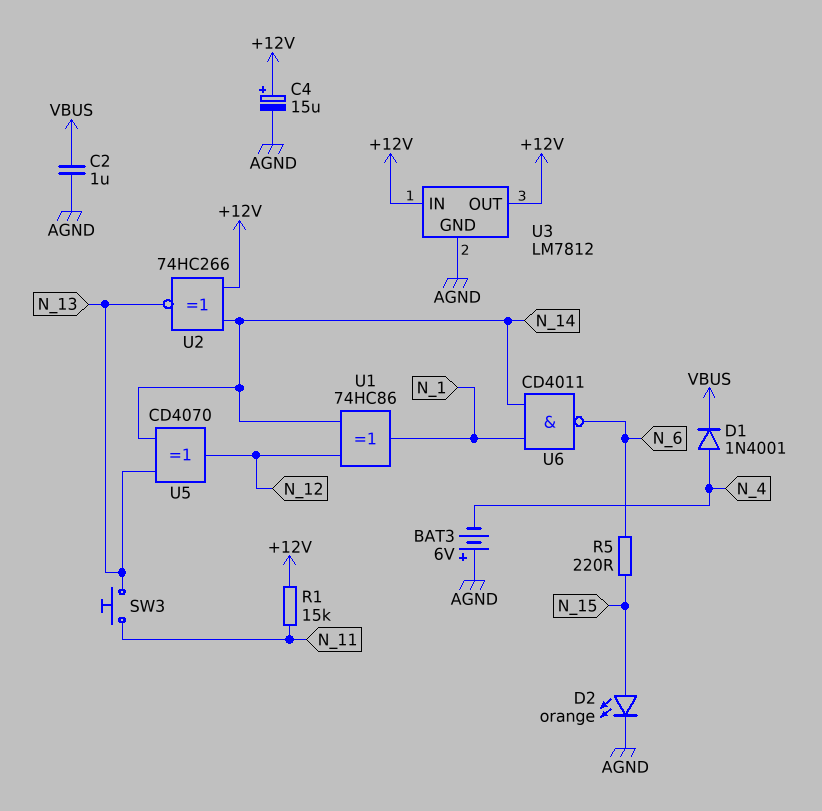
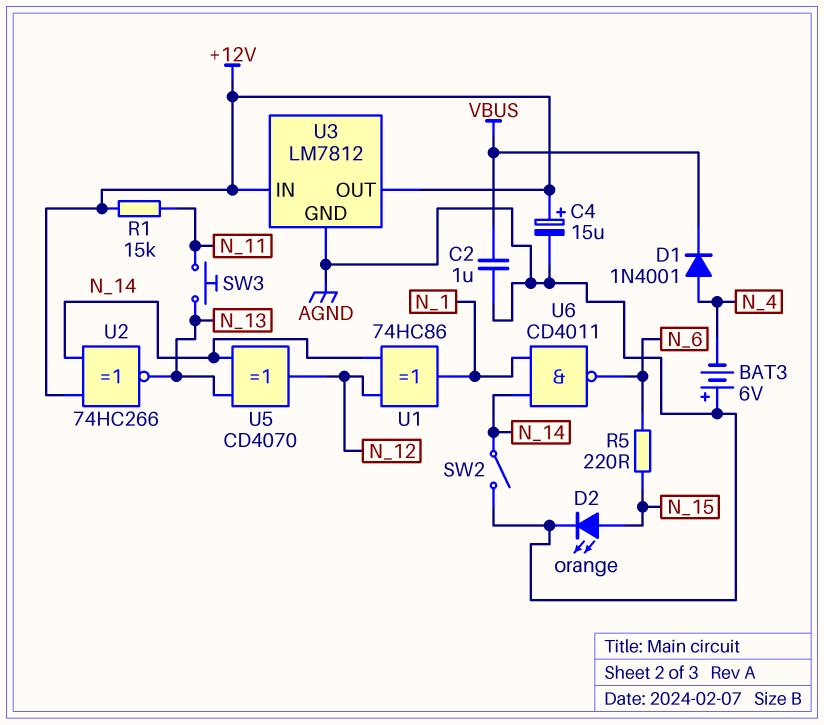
SW2: none -> switch (AGND, N_14)

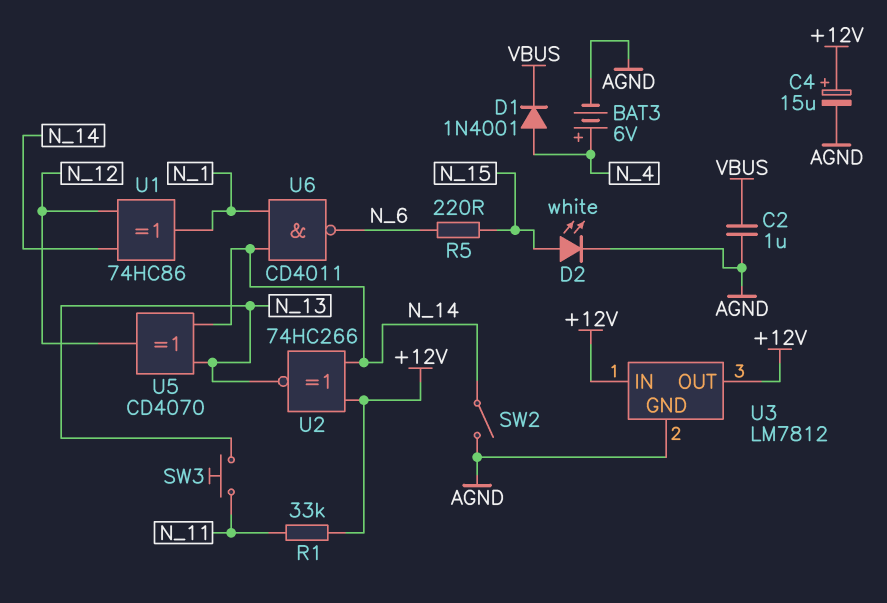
BAT3: 6V (plus AGND, minus N_4) -> 6V (plus N_4, minus AGND)
D2: LED orange (A N_15, K AGND) -> LED white (A N_15, K AGND)
R1: 15k (+12V, N_11) -> 33k (+12V, N_11)

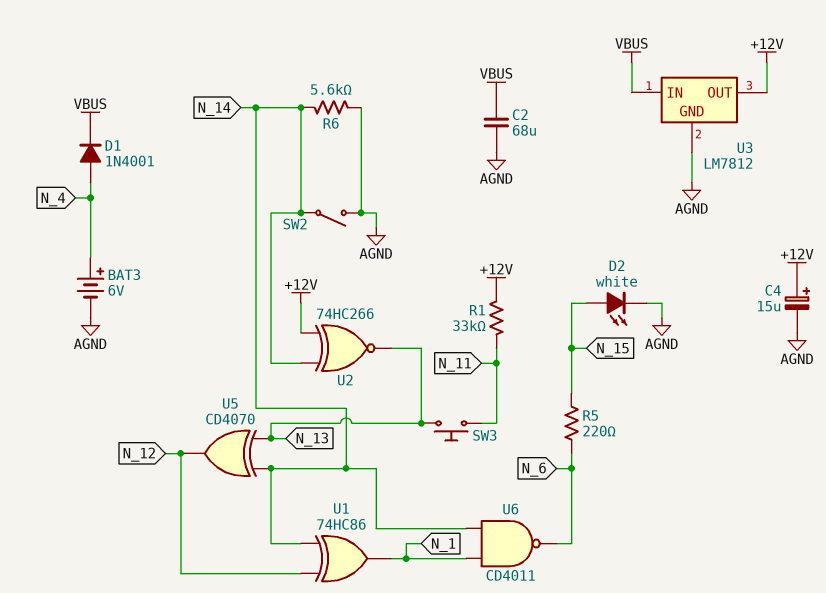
C2: 1uF (AGND, VBUS) -> 68uF (AGND, VBUS)
R6: none -> 5.6k (AGND, N_14)
U3 pin IN: +12V -> VBUS

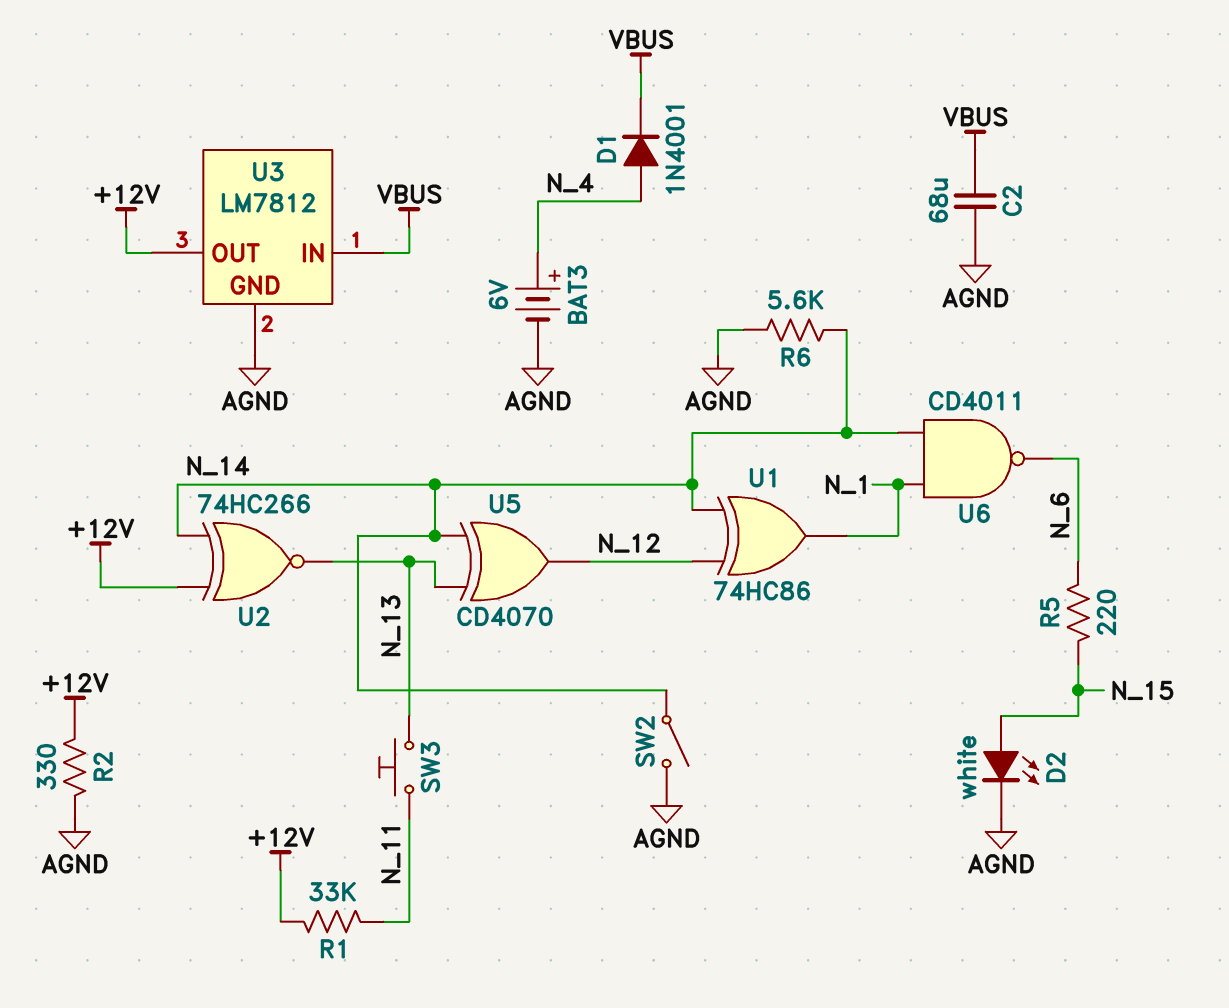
C4: 15uF (plus +12V, minus AGND) -> none
R2: none -> 330 (+12V, AGND)

